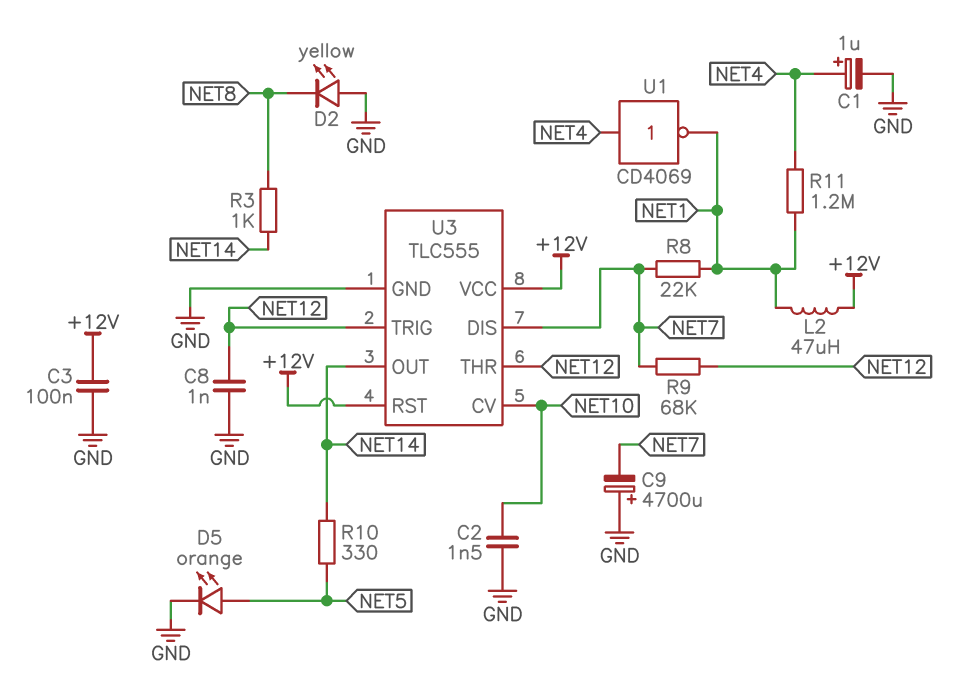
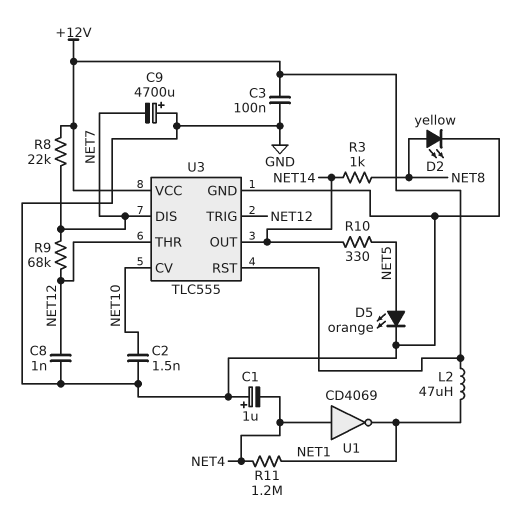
C1: 1uF (plus NET4, minus GND) -> 1uF (plus GND, minus NET4)
D2: LED yellow (A GND, K NET8) -> LED yellow (A NET8, K GND)
R8: 22k (NET1, NET7) -> 22k (+12V, NET7)

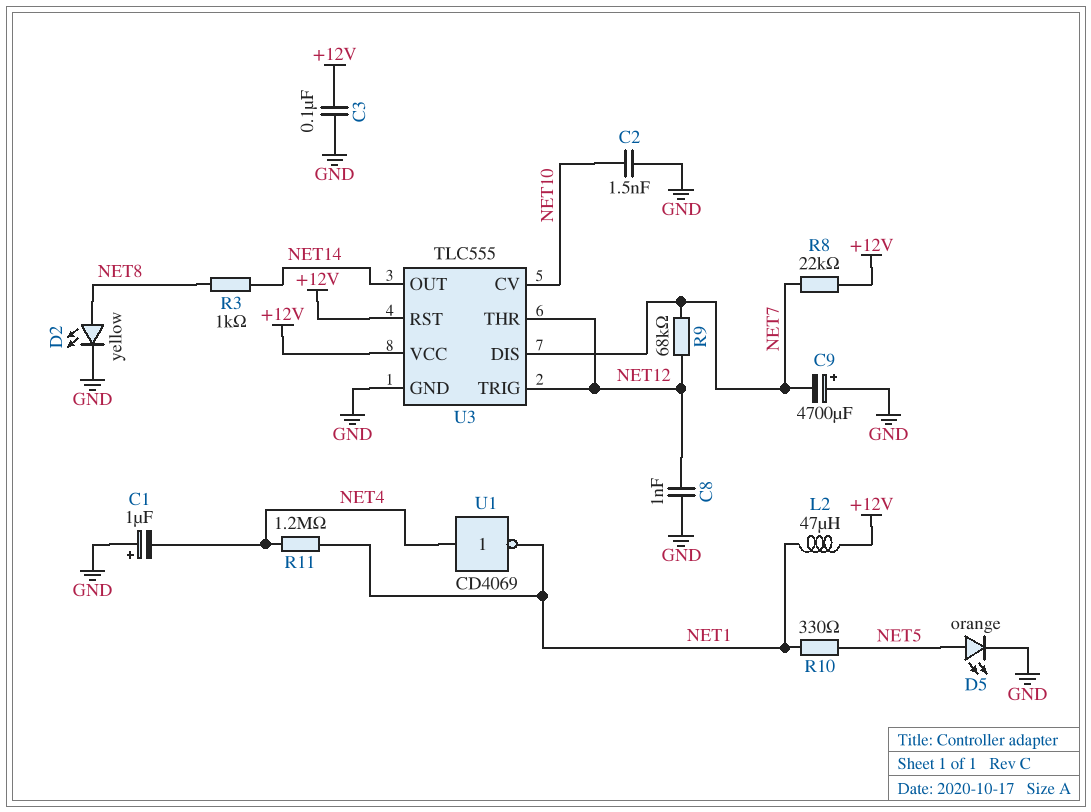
R10: 330 (NET5, NET14) -> 330 (NET1, NET5)

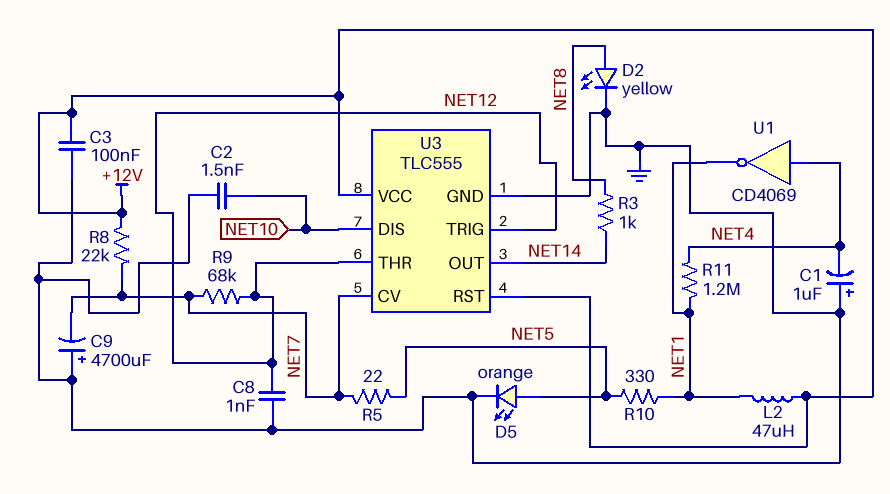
R5: none -> 22 (NET5, NET7)
U3 pin CV: NET10 -> NET7
U3 pin DIS: NET7 -> NET10

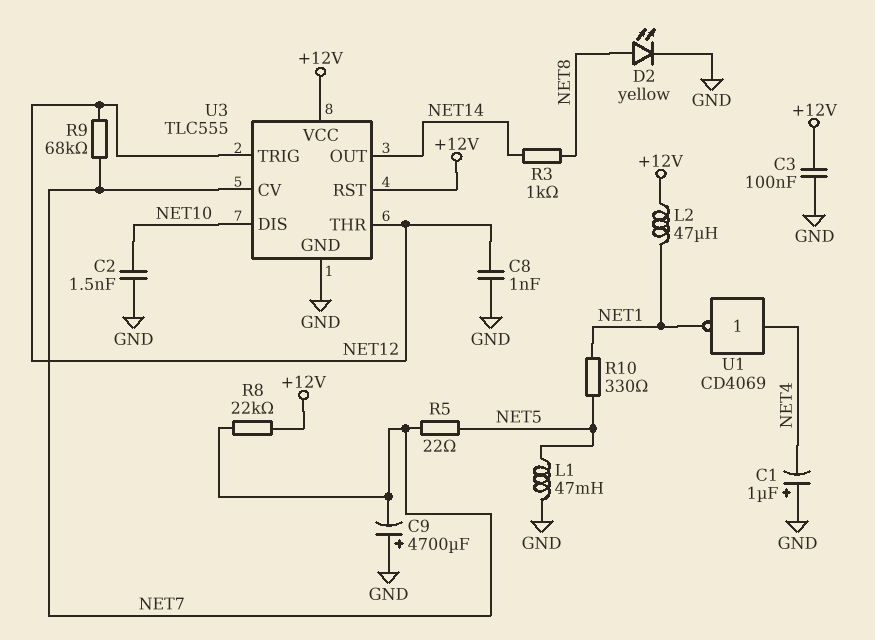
D5: LED orange (A NET5, K GND) -> none
L1: none -> 47mH (GND, NET5)
R11: 1.2M (NET1, NET4) -> none

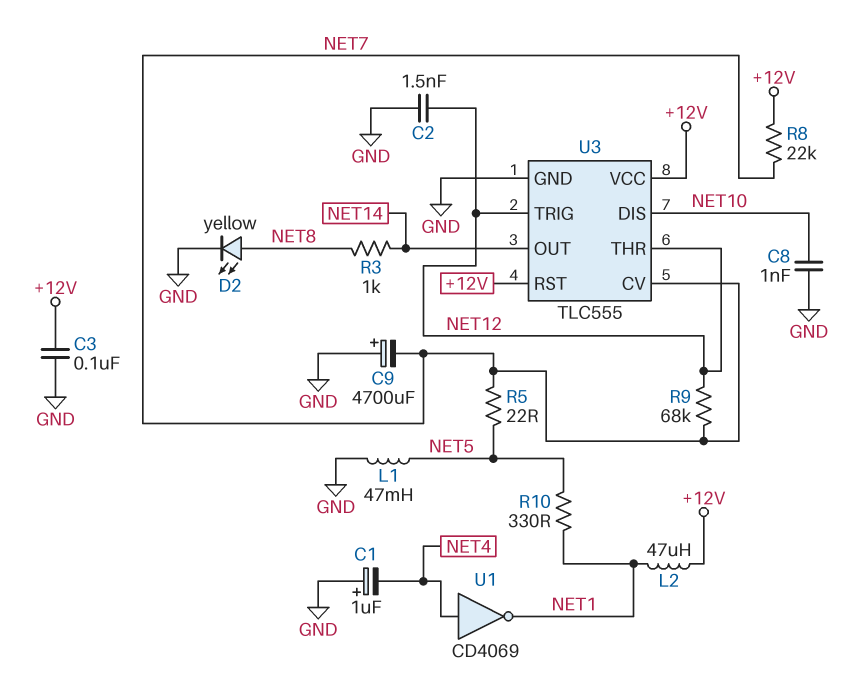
C2: 1.5nF (GND, NET10) -> 1.5nF (GND, NET12)
C8: 1nF (GND, NET12) -> 1nF (GND, NET10)

